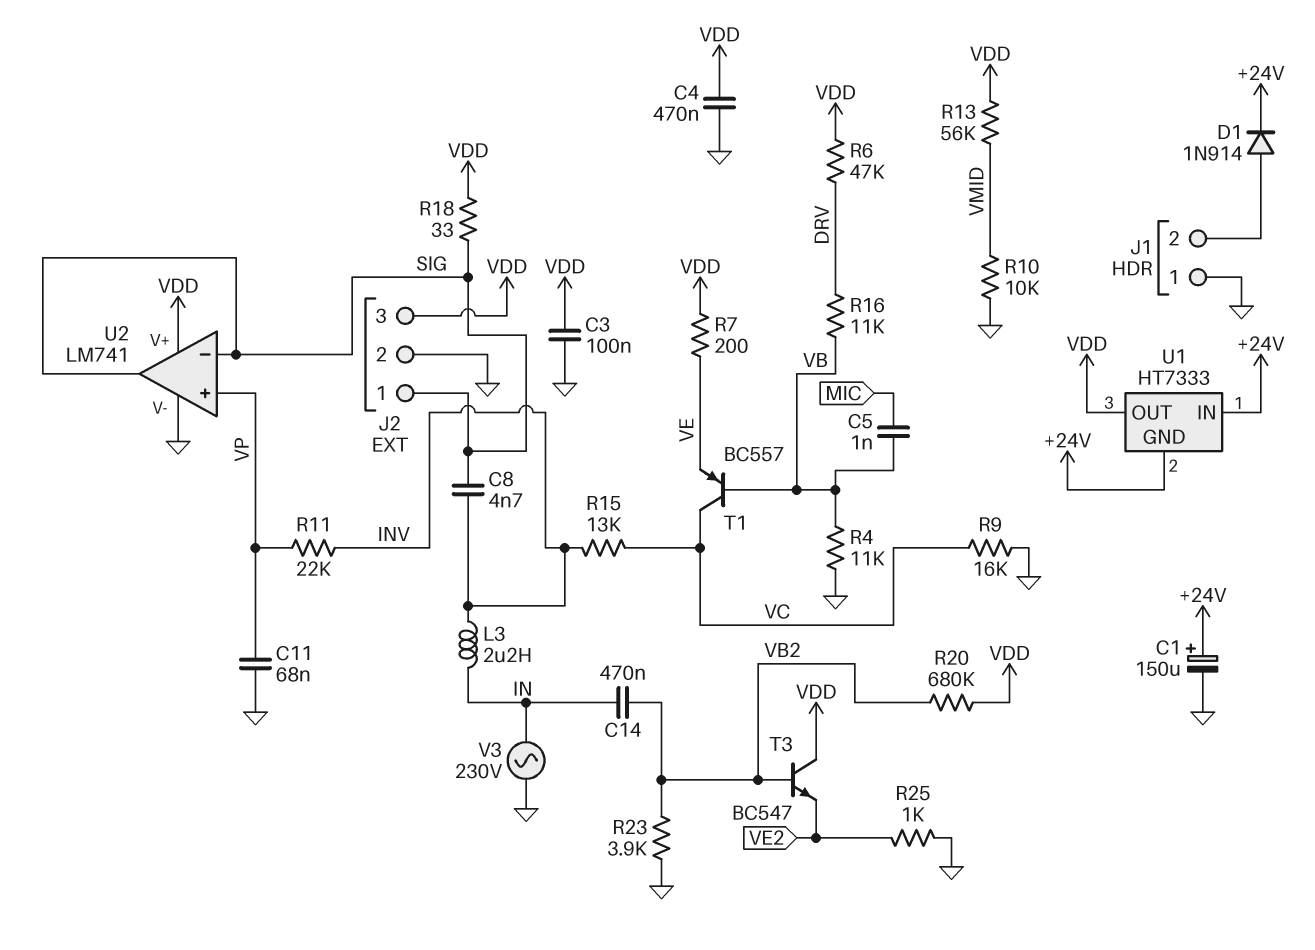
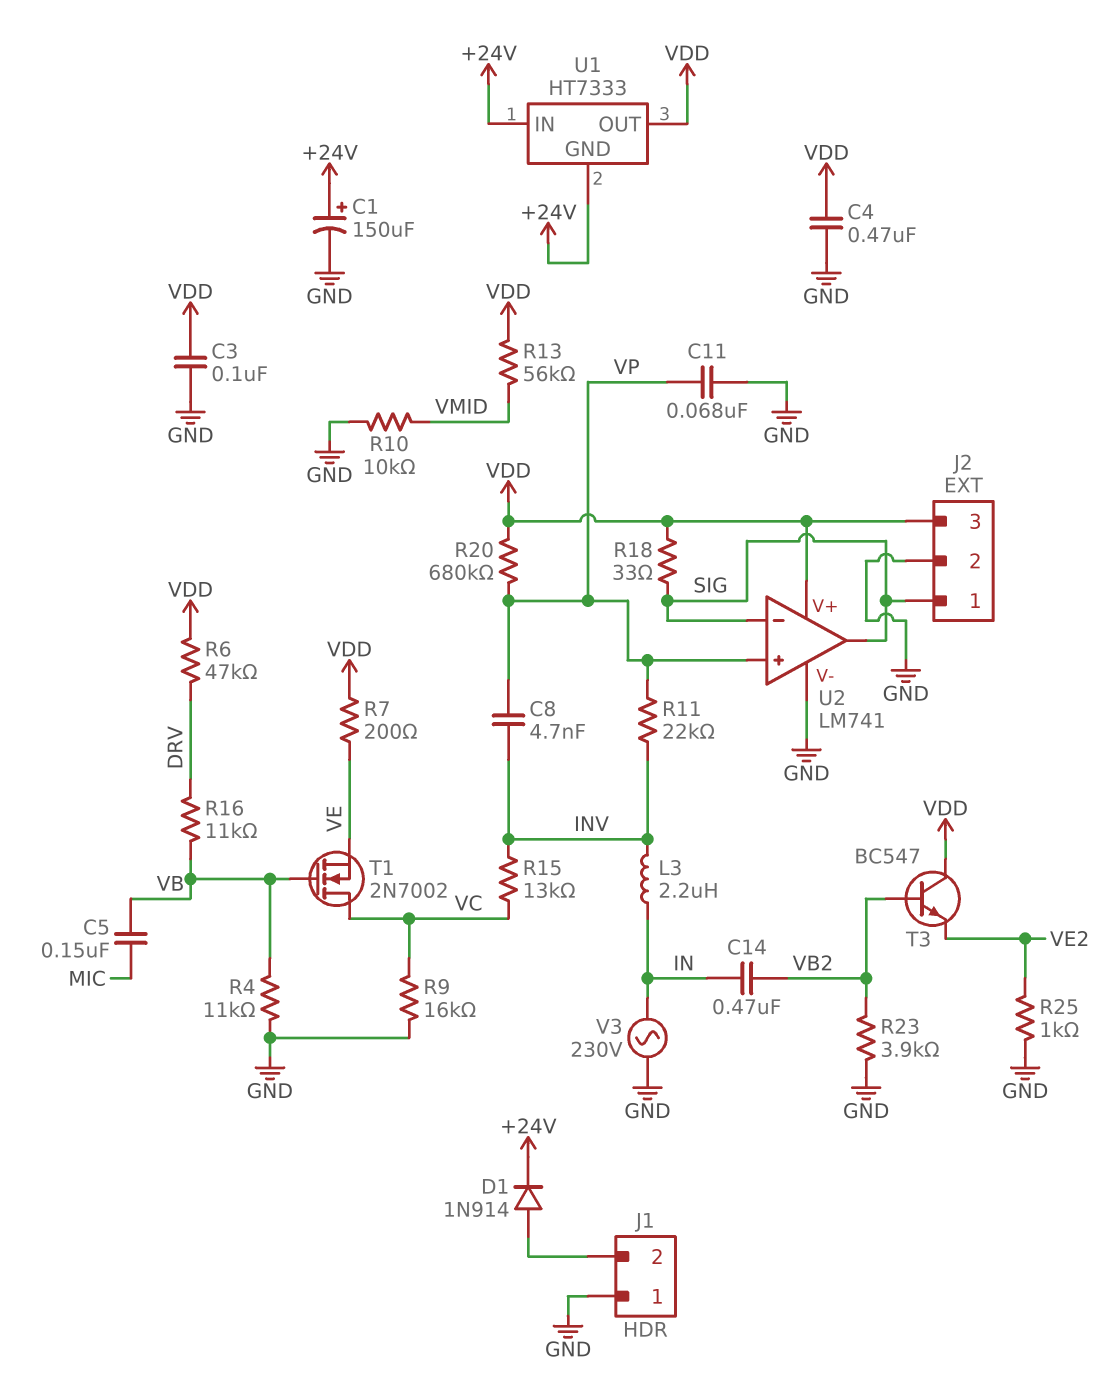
C5: 1nF (MIC, VB) -> 150nF (MIC, VB)
C8: 4.7nF (INV, SIG) -> 4.7nF (INV, VP)
R20: 680k (VB2, VDD) -> 680k (VDD, VP)
T1: PNP BC557 (B VB, C VC, E VE) -> NMOS 2N7002 (G VB, D VC, S VE)

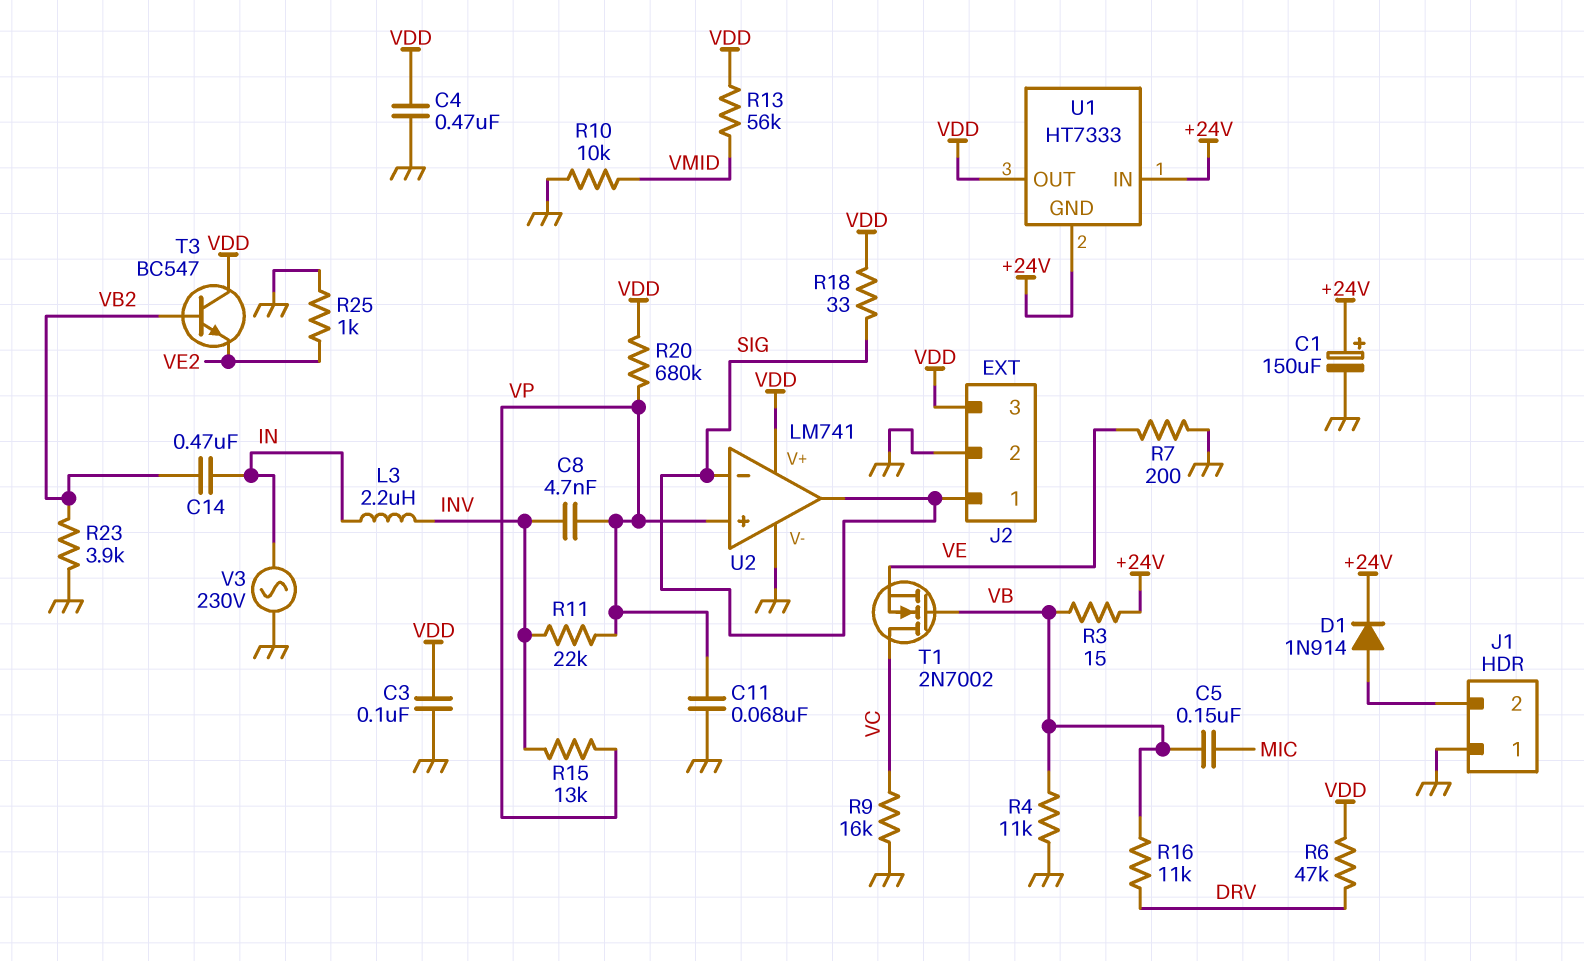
R3: none -> 15 (+24V, VB)
R7: 200 (VDD, VE) -> 200 (GND, VE)
R15: 13k (INV, VC) -> 13k (INV, VP)

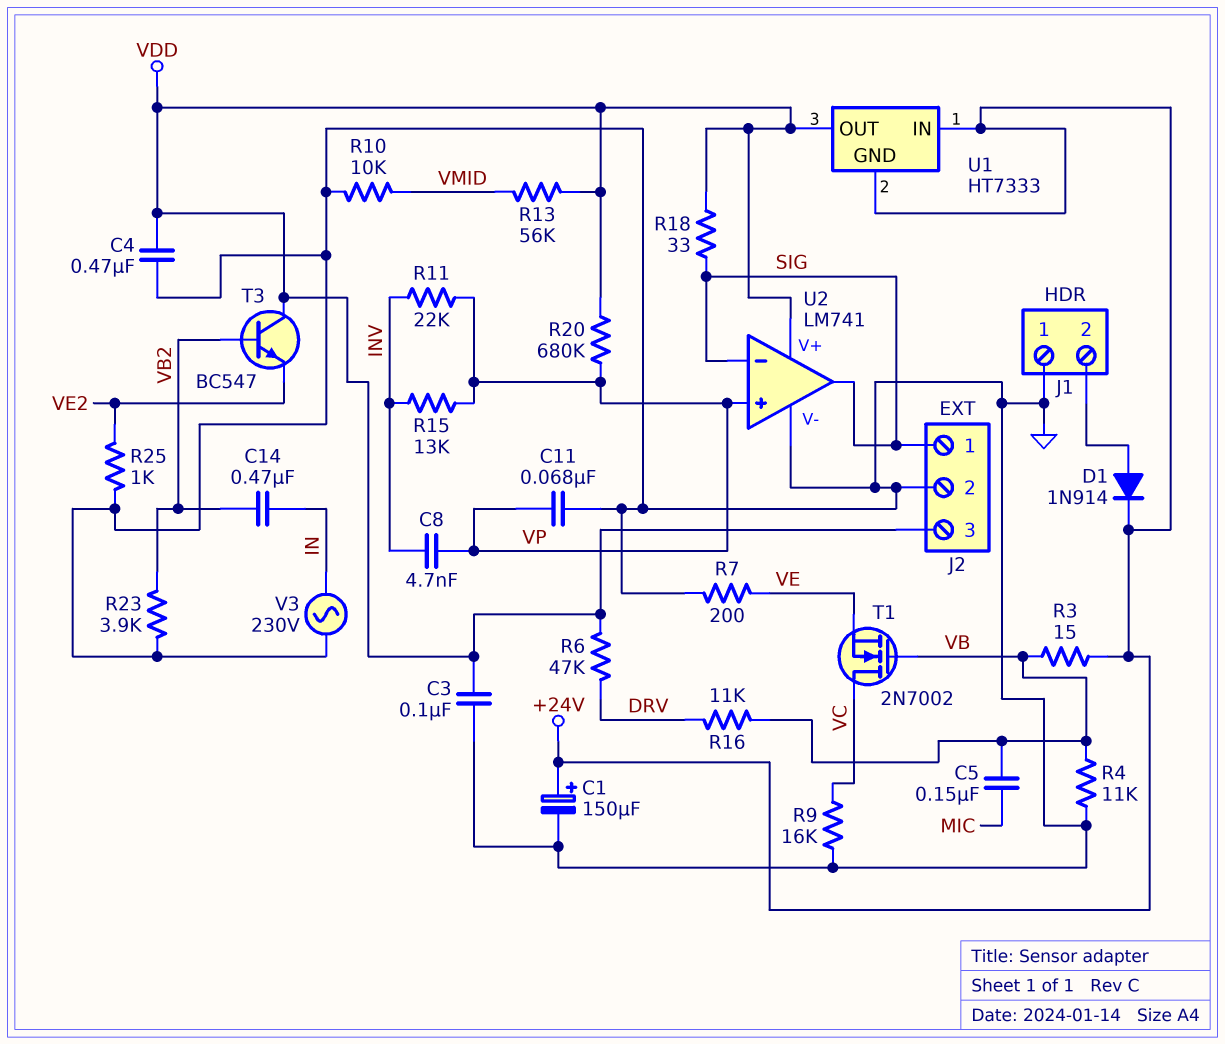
L3: 2.2uH (IN, INV) -> none

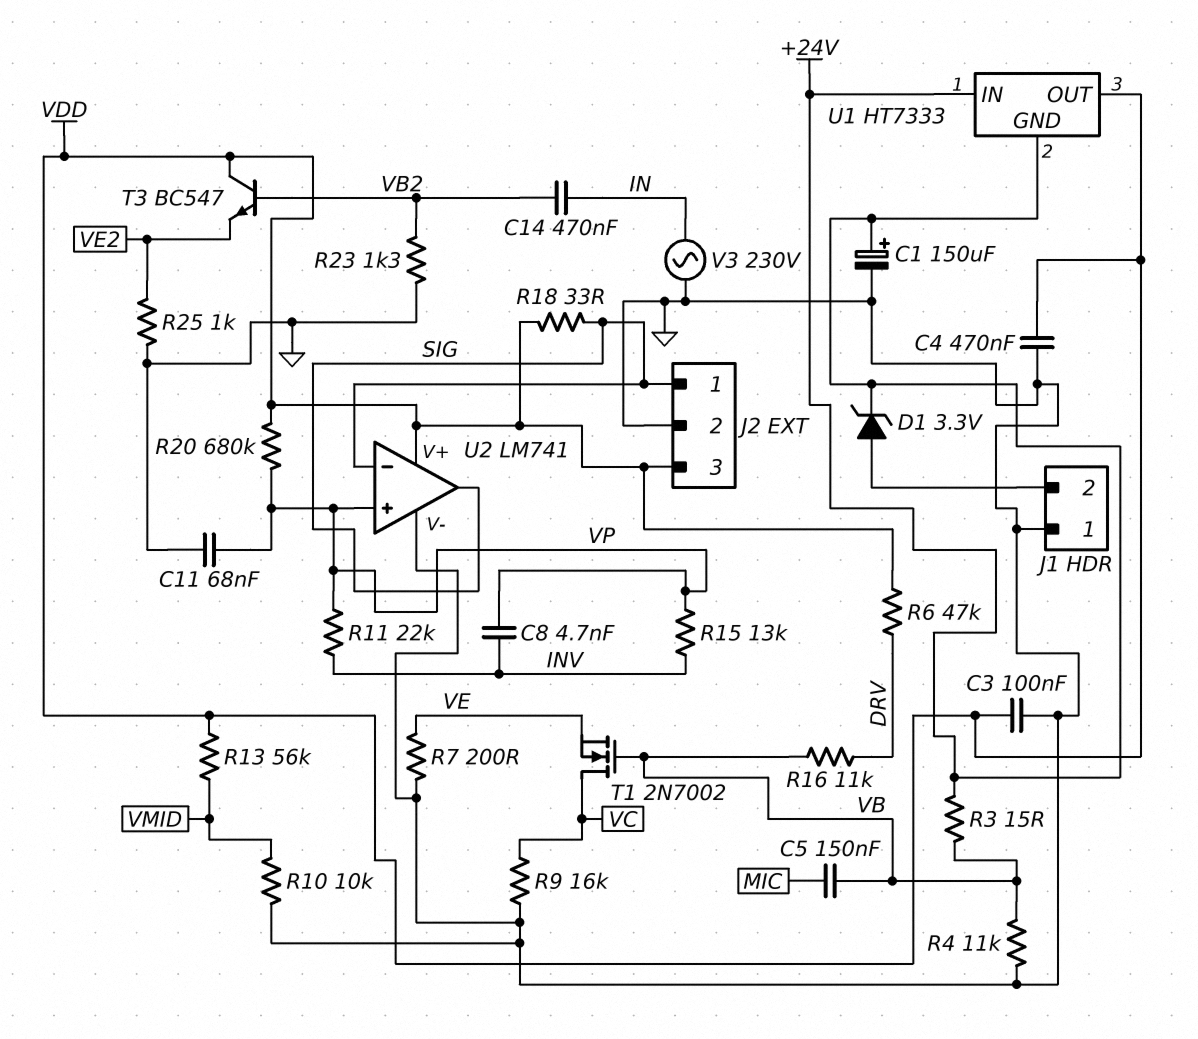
D1: diode 1N914 (A J1/2, K +24V) -> zener 3.3V (A J1/2, K +24V)
R23: 3.9k (GND, VB2) -> 1.3k (GND, VB2)

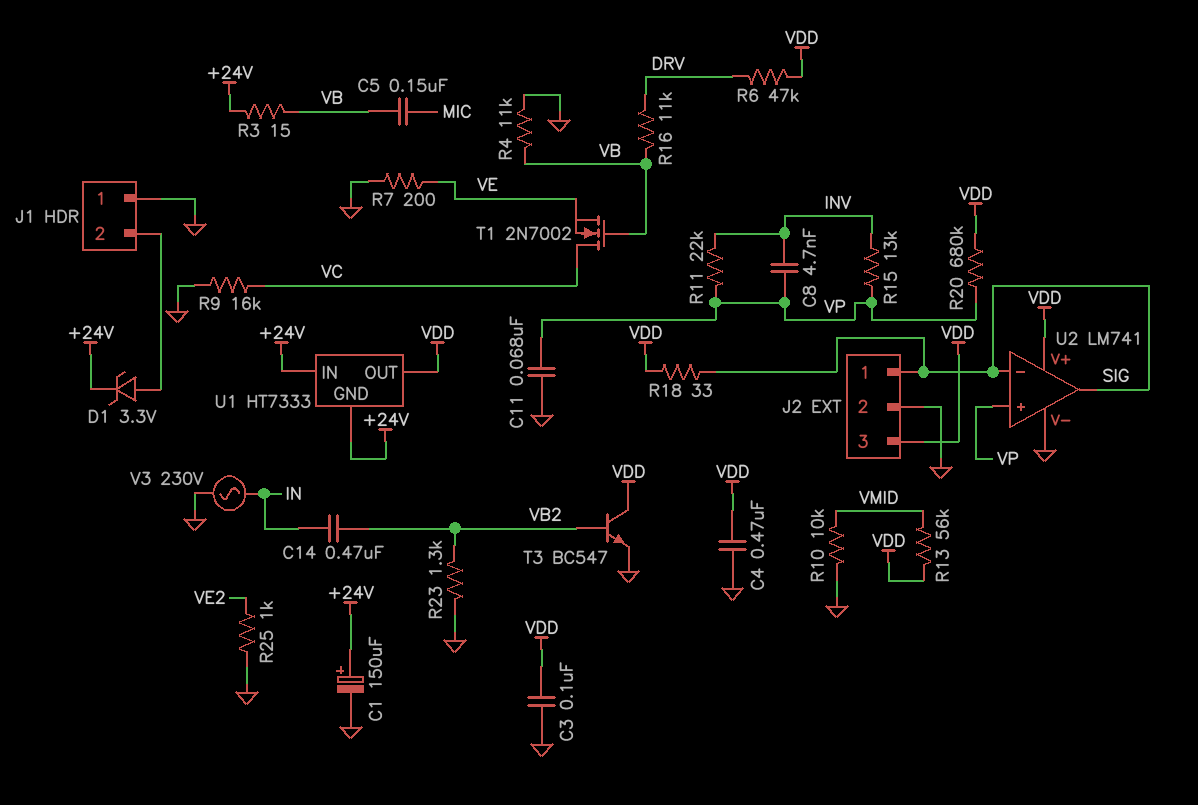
T3: NPN BC547 (B VB2, C VDD, E VE2) -> NPN BC547 (B VB2, C VDD, E GND)

